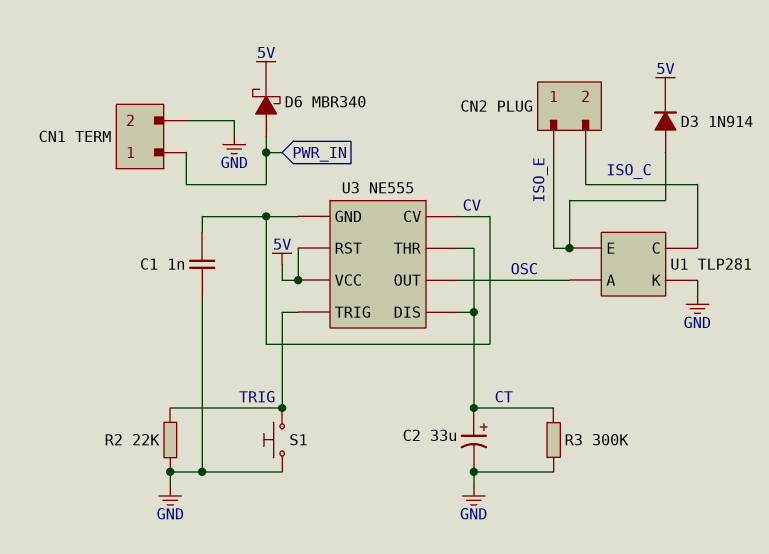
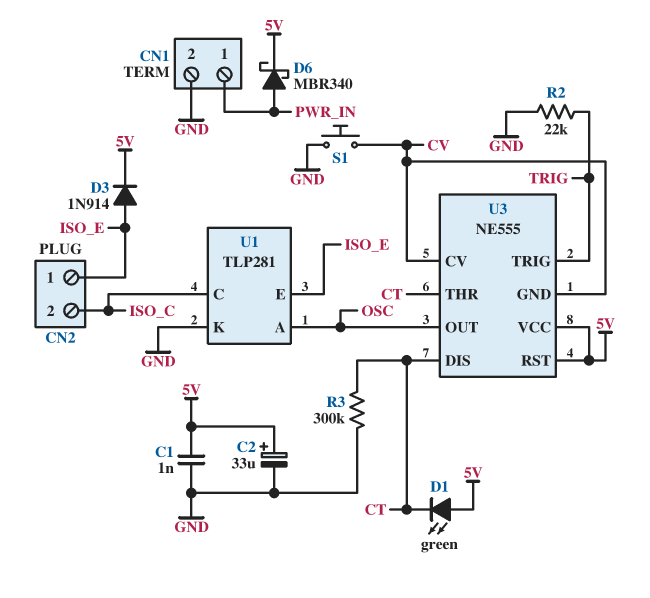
C1: 1nF (CV, GND) -> 1nF (5V, GND)
C2: 33uF (plus CT, minus GND) -> 33uF (plus 5V, minus GND)
D1: none -> LED green (A 5V, K CT)
S1: button (GND, TRIG) -> button (CV, GND)

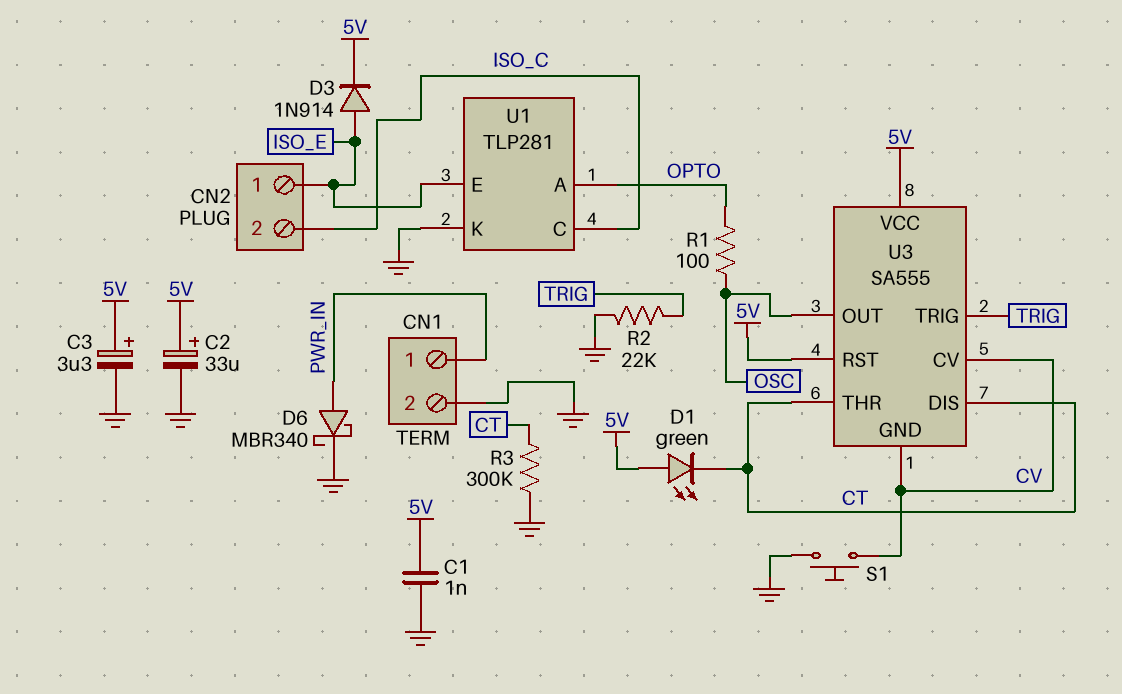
C3: none -> 3.3uF (plus 5V, minus GND)
D6: schottky MBR340 (A PWR_IN, K 5V) -> schottky MBR340 (A PWR_IN, K GND)
R1: none -> 100 (OPTO, OSC)
U1 pin A: OSC -> OPTO
U3: NE555 -> SA555

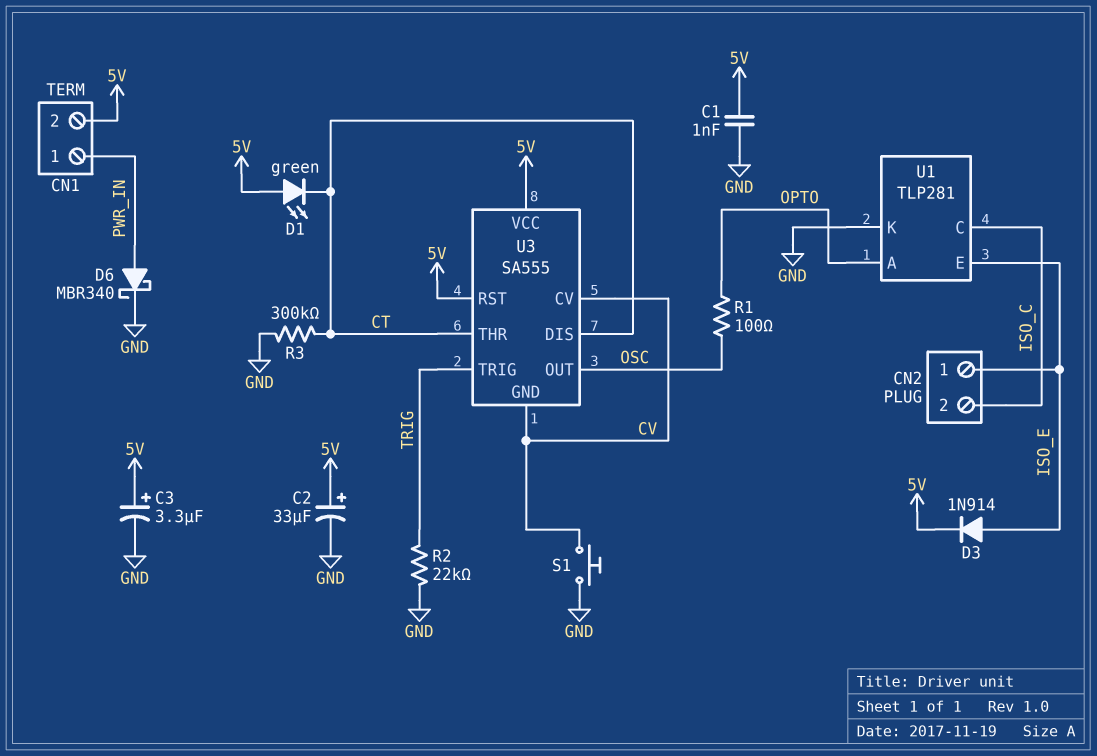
CN1 pin 2: GND -> 5V

